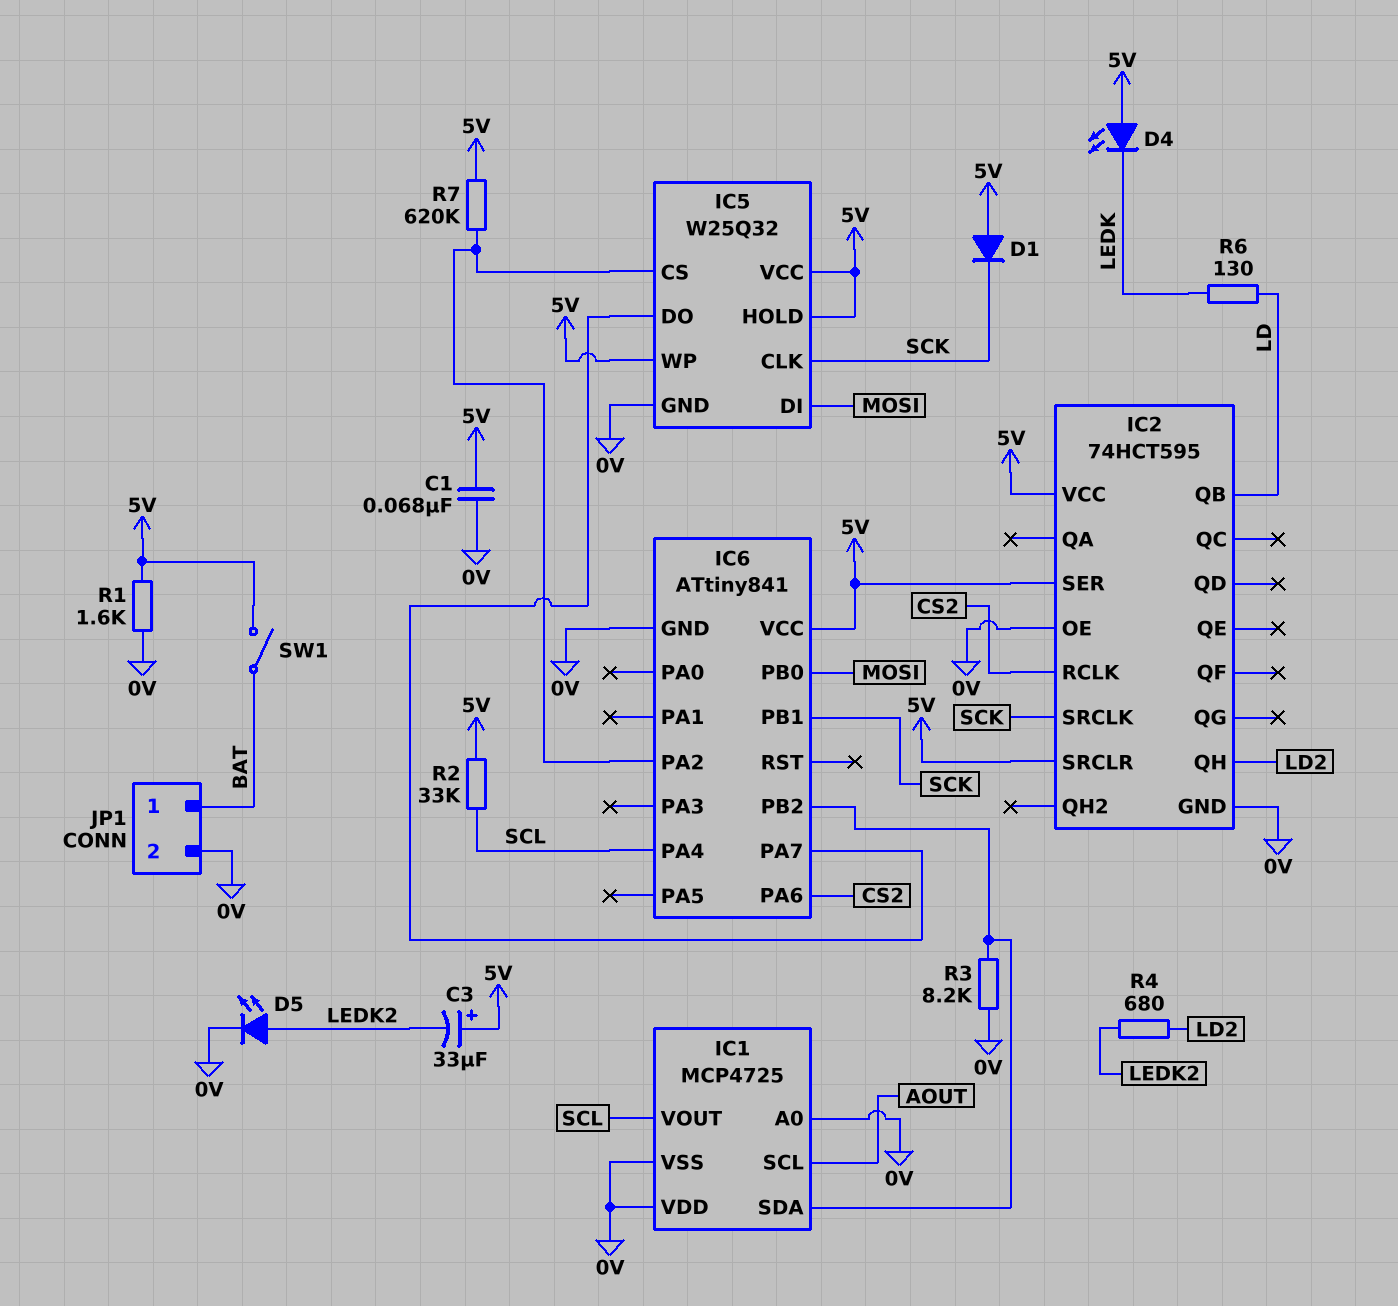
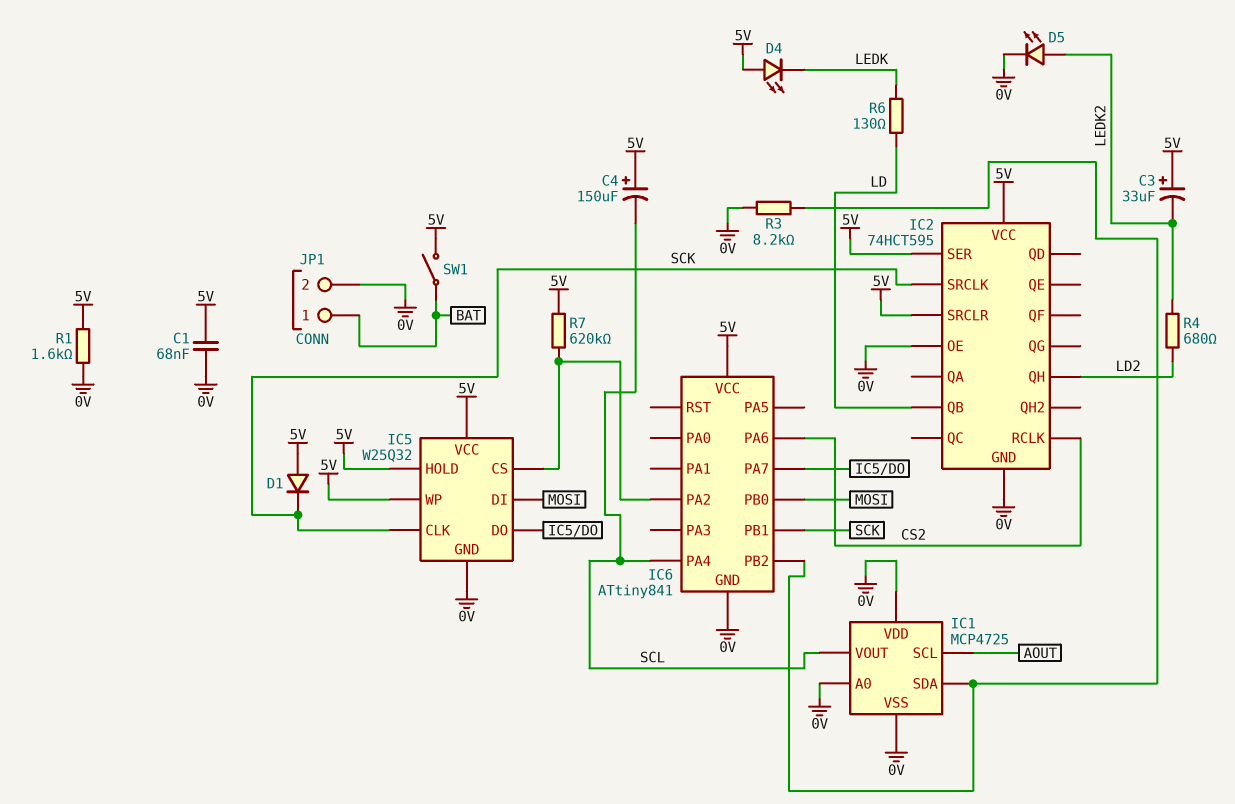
C4: none -> 150uF (plus 5V, minus SCL)
R2: 33k (5V, SCL) -> none

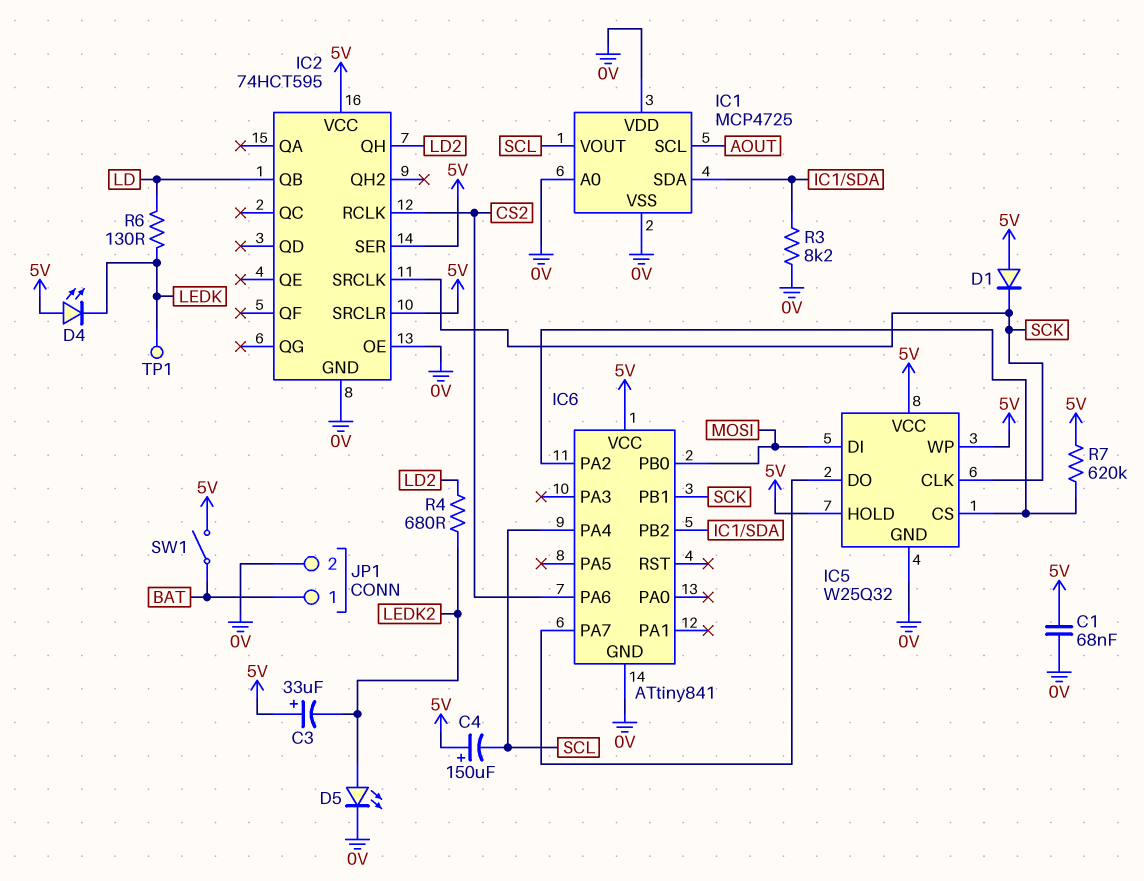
R1: 1.6k (0V, 5V) -> none
TP1: none -> test point (LEDK)

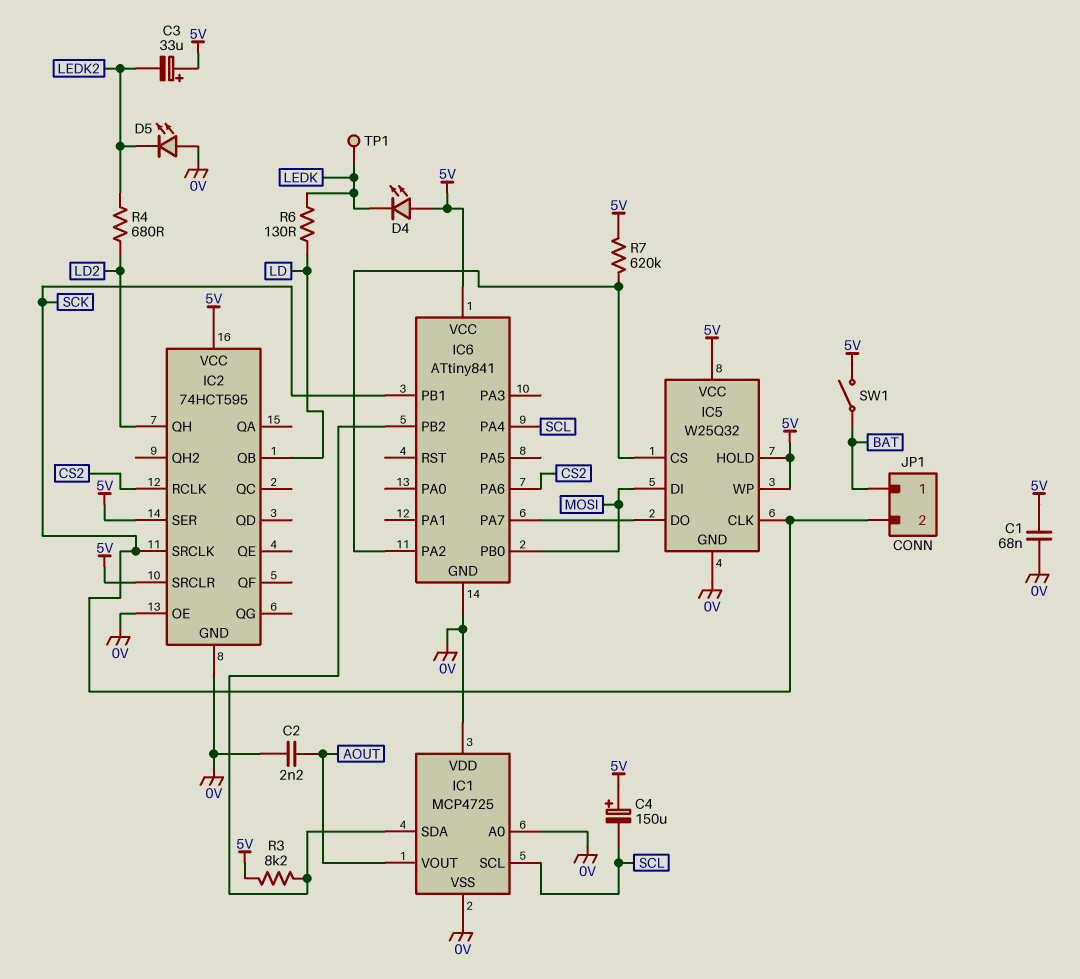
C2: none -> 2.2nF (0V, AOUT)
D1: diode (A 5V, K SCK) -> none
D5: LED (A LEDK2, K 0V) -> LED (A 0V, K LEDK2)
IC1 pin SCL: AOUT -> SCL
IC1 pin VOUT: SCL -> AOUT
JP1 pin 2: 0V -> SCK
R3: 8.2k (0V, IC1/SDA) -> 8.2k (5V, IC1/SDA)

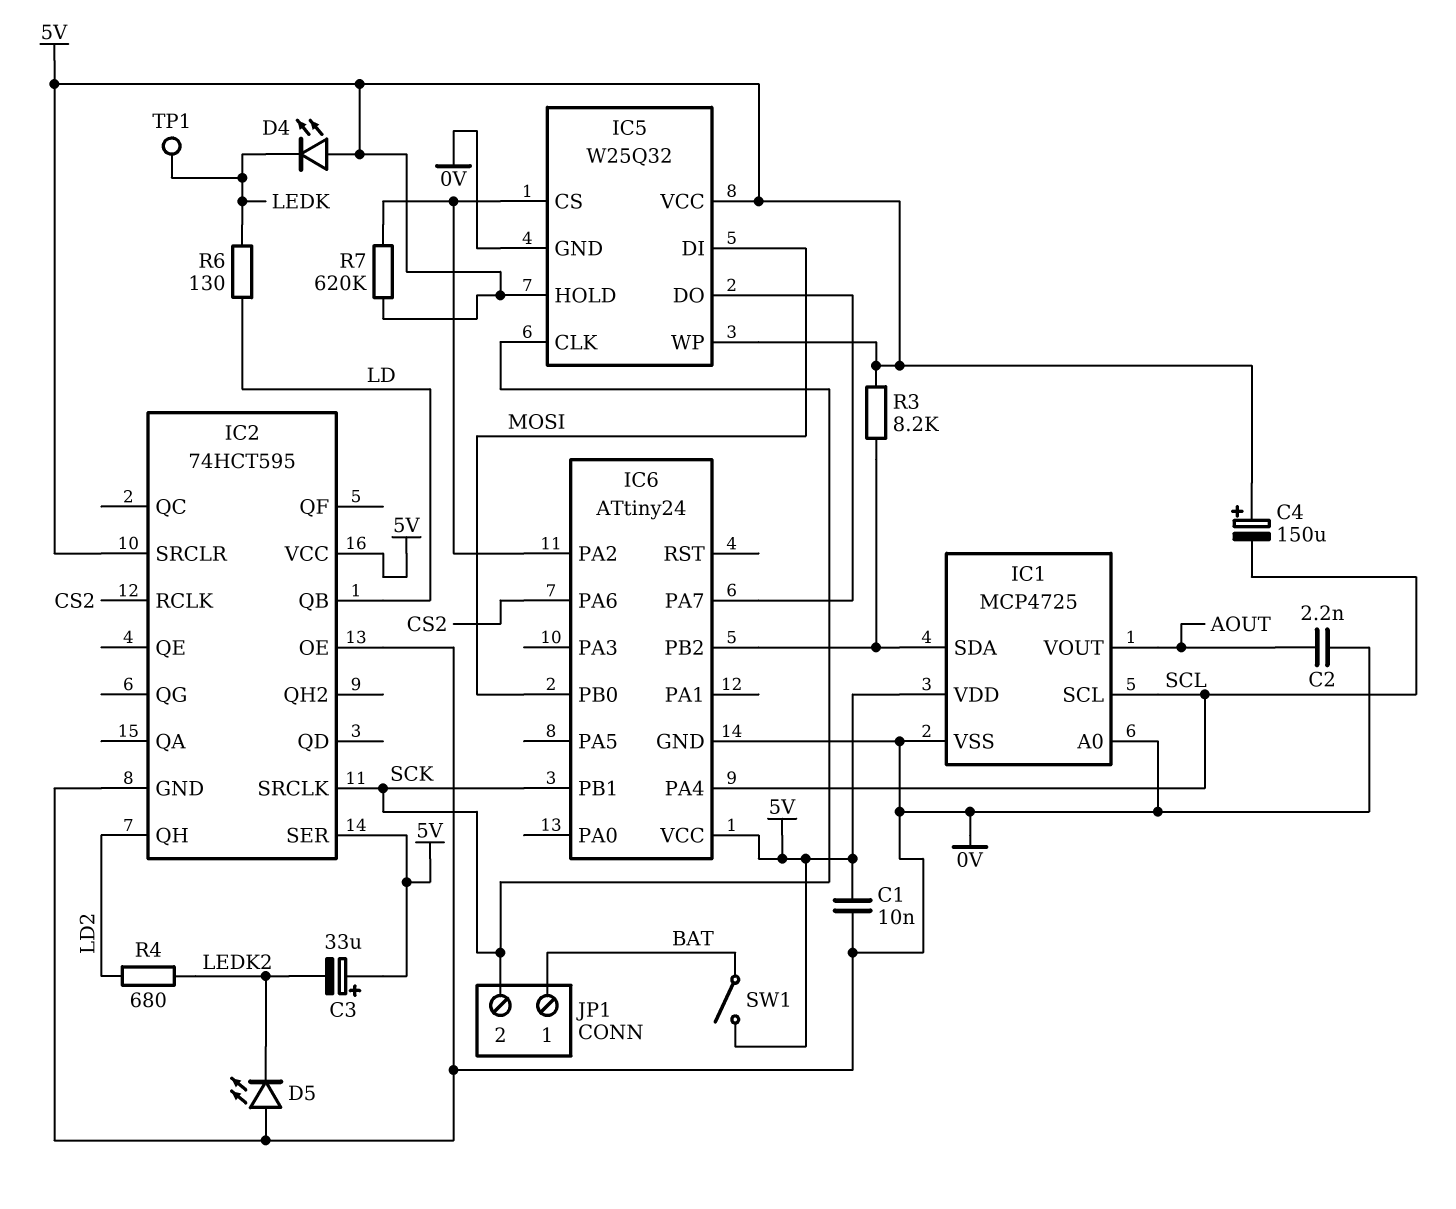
C1: 68nF (0V, 5V) -> 10nF (0V, 5V)
IC1 pin VDD: 0V -> 5V
IC6: ATtiny841 -> ATtiny24

